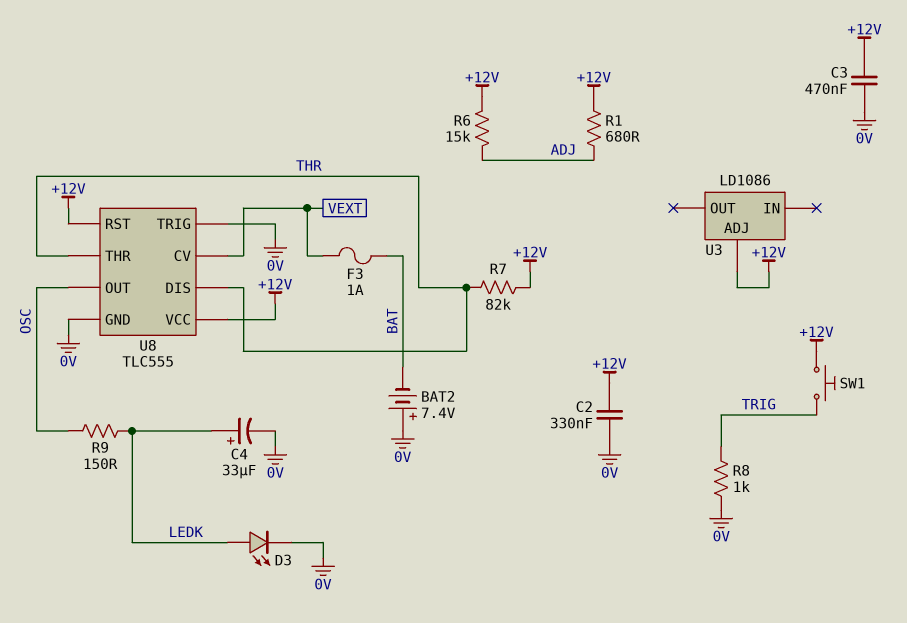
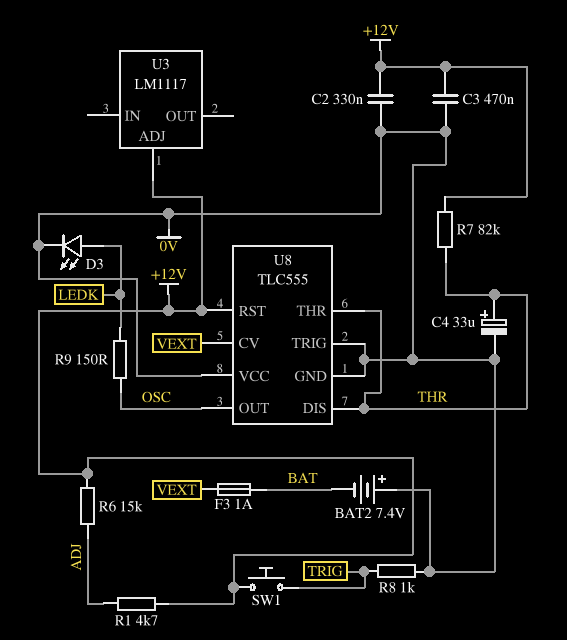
C4: 33uF (plus LEDK, minus 0V) -> 33uF (plus THR, minus 0V)
R1: 680 (+12V, ADJ) -> 4.7k (+12V, ADJ)
U3: LD1086 -> LM1117
U8 pin VCC: +12V -> 0V

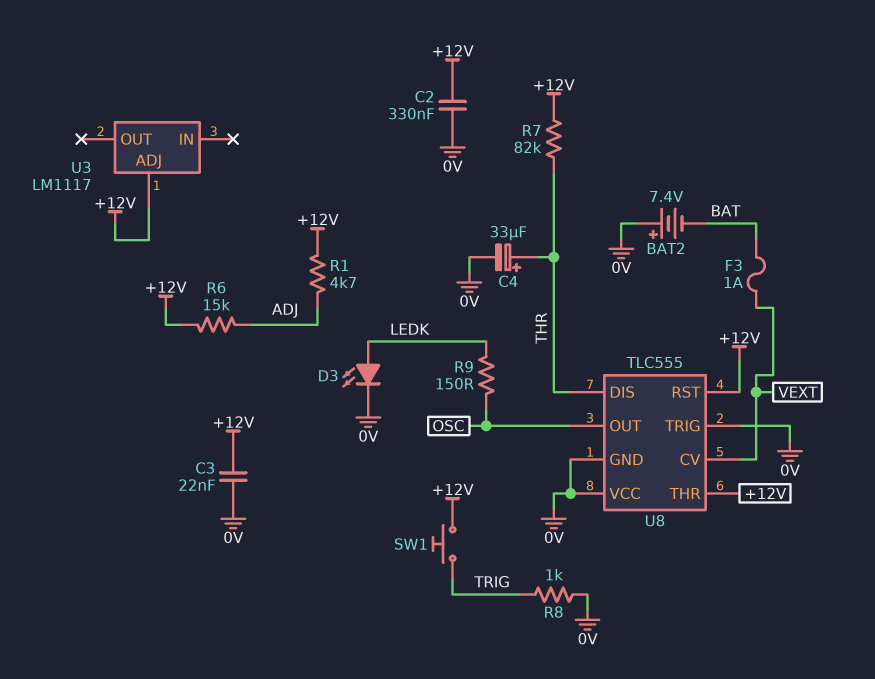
C3: 470nF (+12V, 0V) -> 22nF (+12V, 0V)
U8 pin THR: THR -> +12V

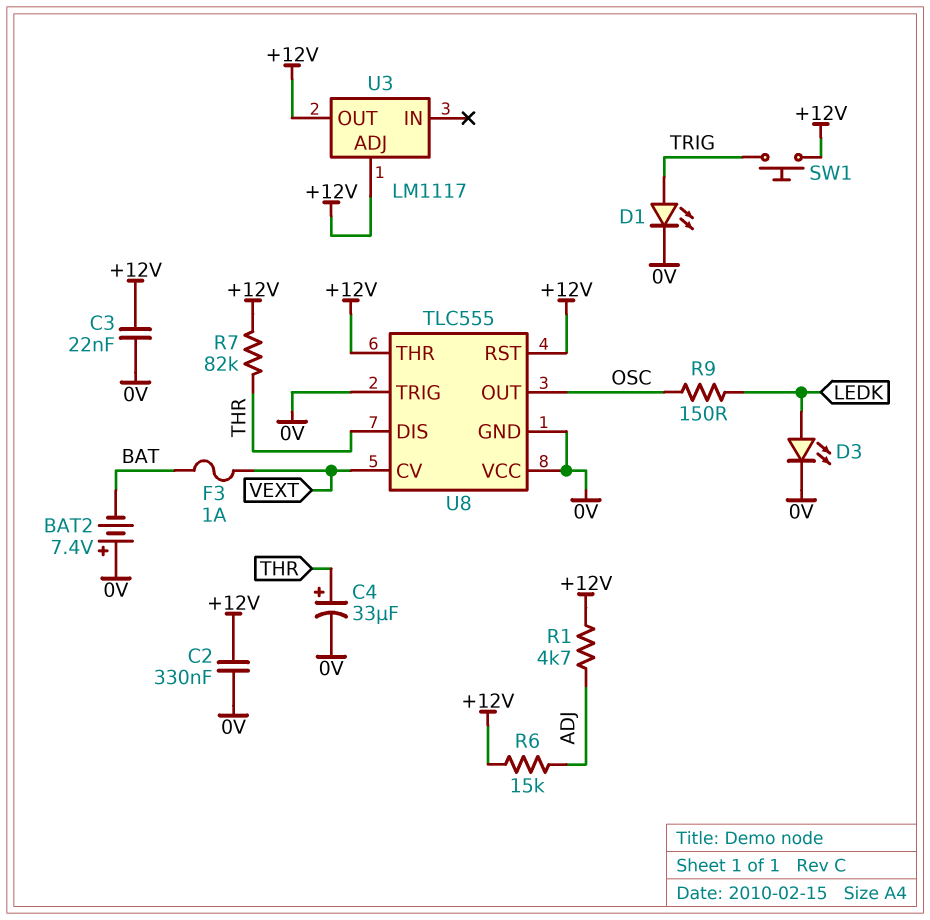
D1: none -> LED (A TRIG, K 0V)
R8: 1k (0V, TRIG) -> none
U3 pin OUT: none -> +12V

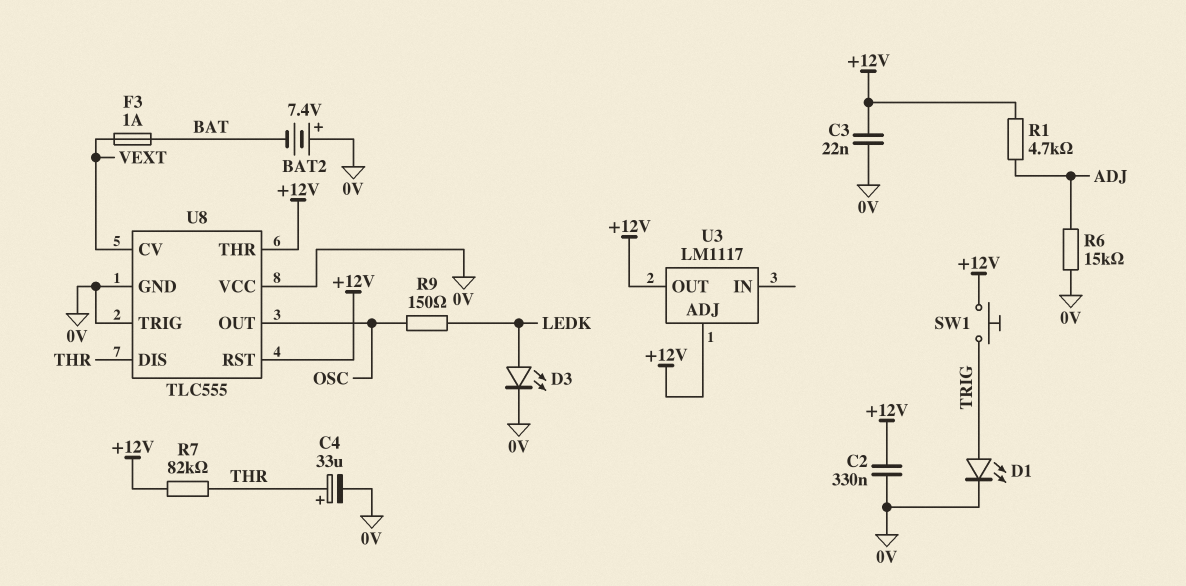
R6: 15k (+12V, ADJ) -> 15k (0V, ADJ)

